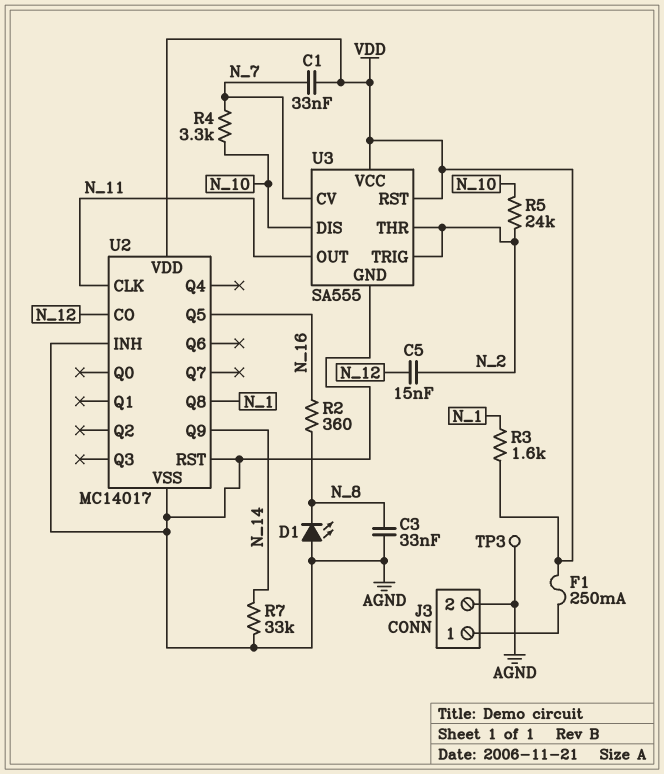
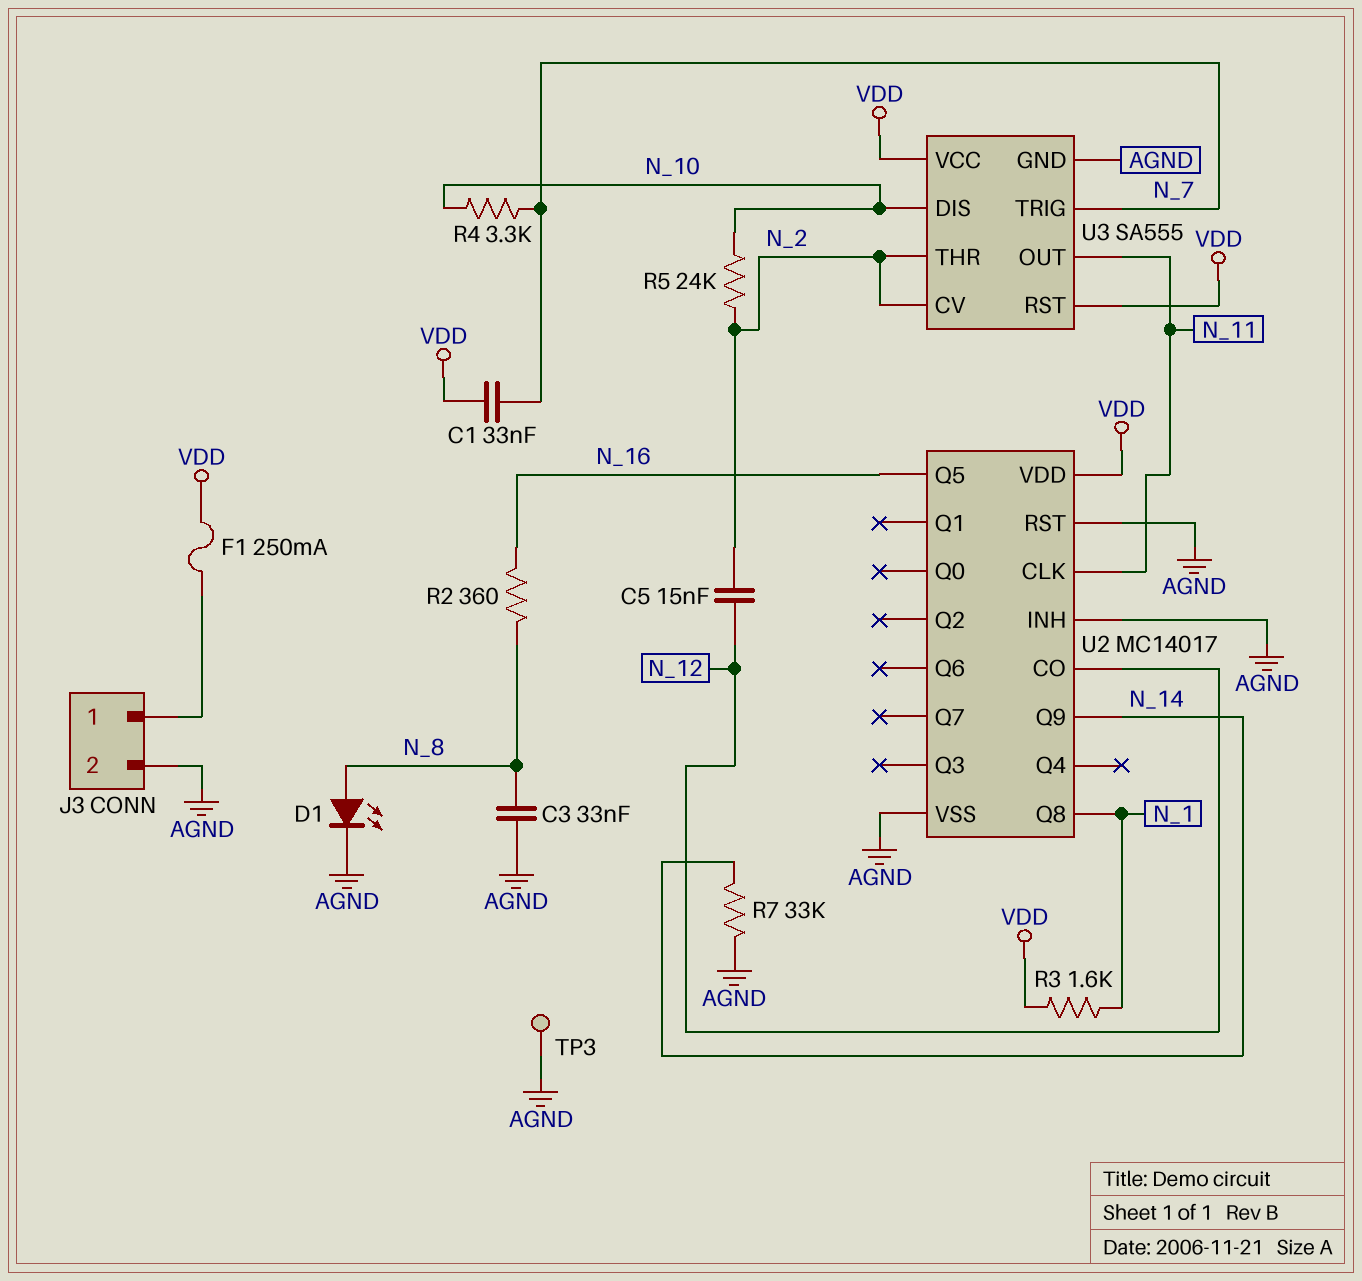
D1: LED (A AGND, K N_8) -> LED (A N_8, K AGND)
U3 pin CV: N_7 -> N_2
U3 pin TRIG: N_2 -> N_7

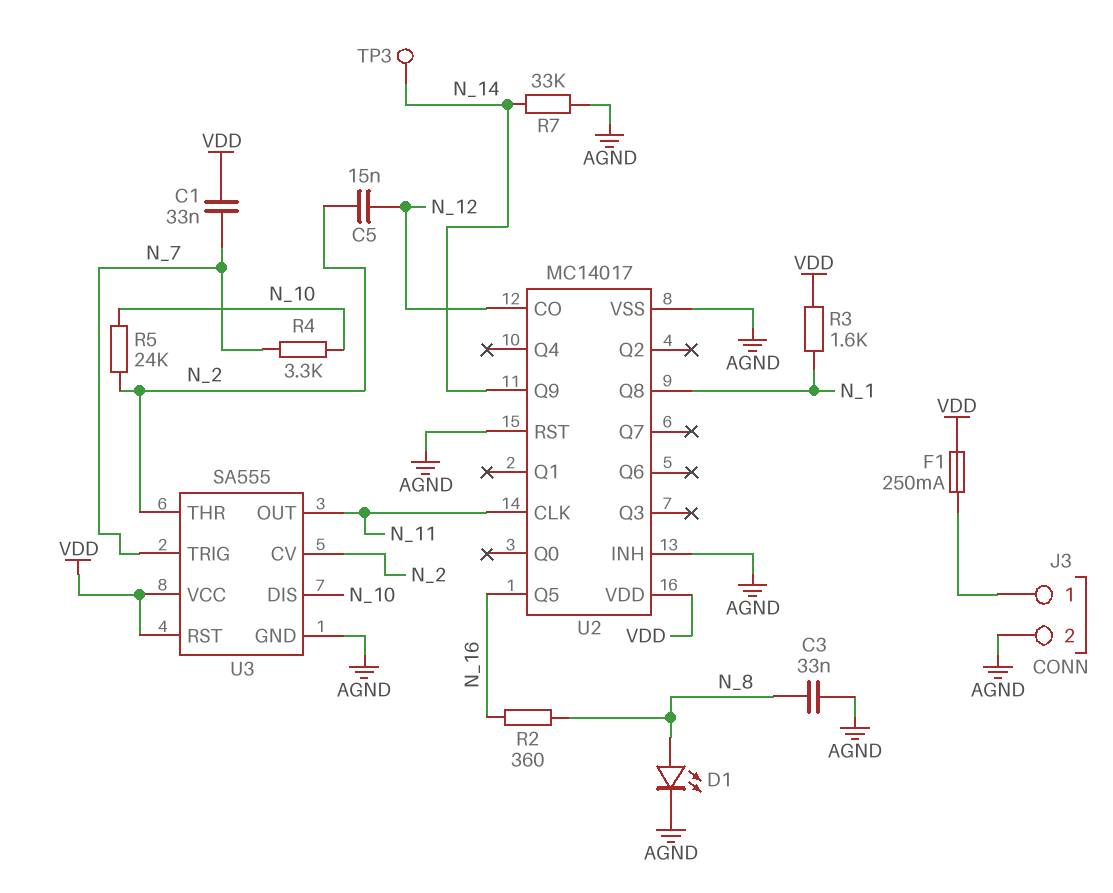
TP3: test point (AGND) -> test point (N_14)

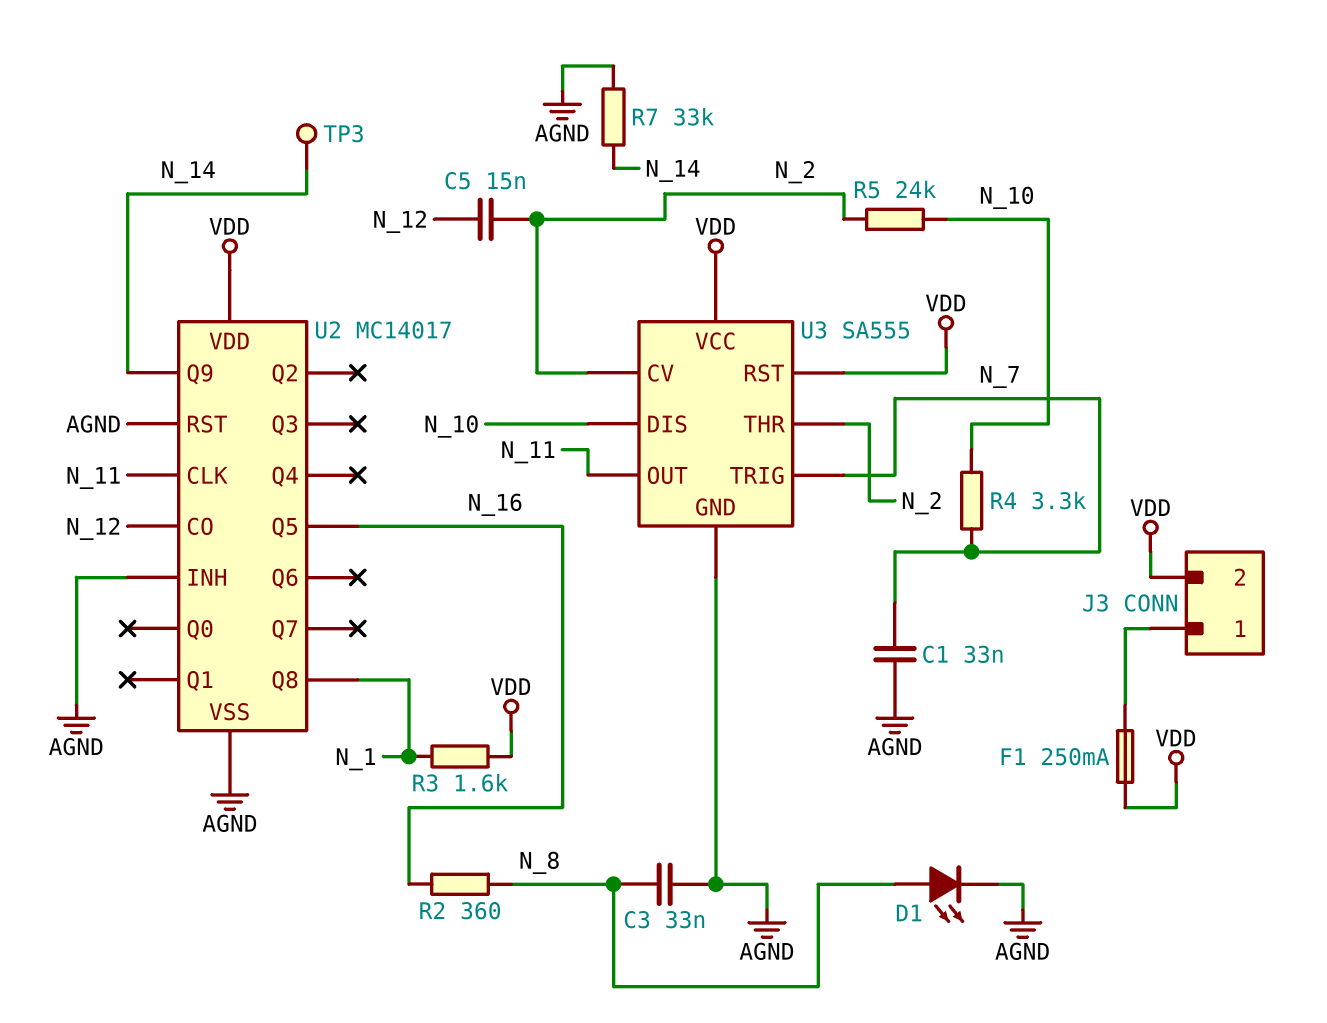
C1: 33nF (N_7, VDD) -> 33nF (AGND, N_7)
J3 pin 2: AGND -> VDD

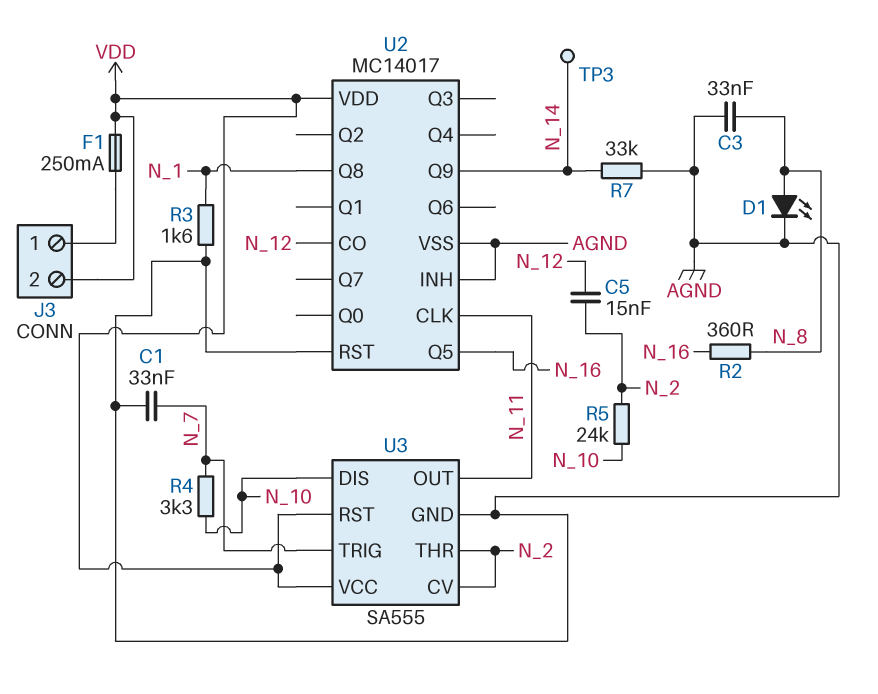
R3: 1.6k (N_1, VDD) -> 1.6k (AGND, N_1)

